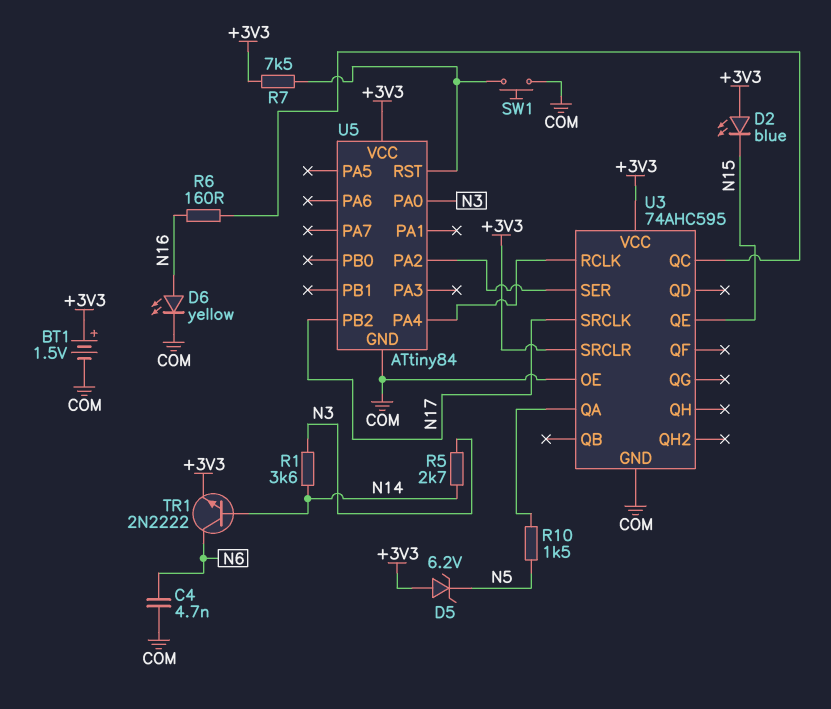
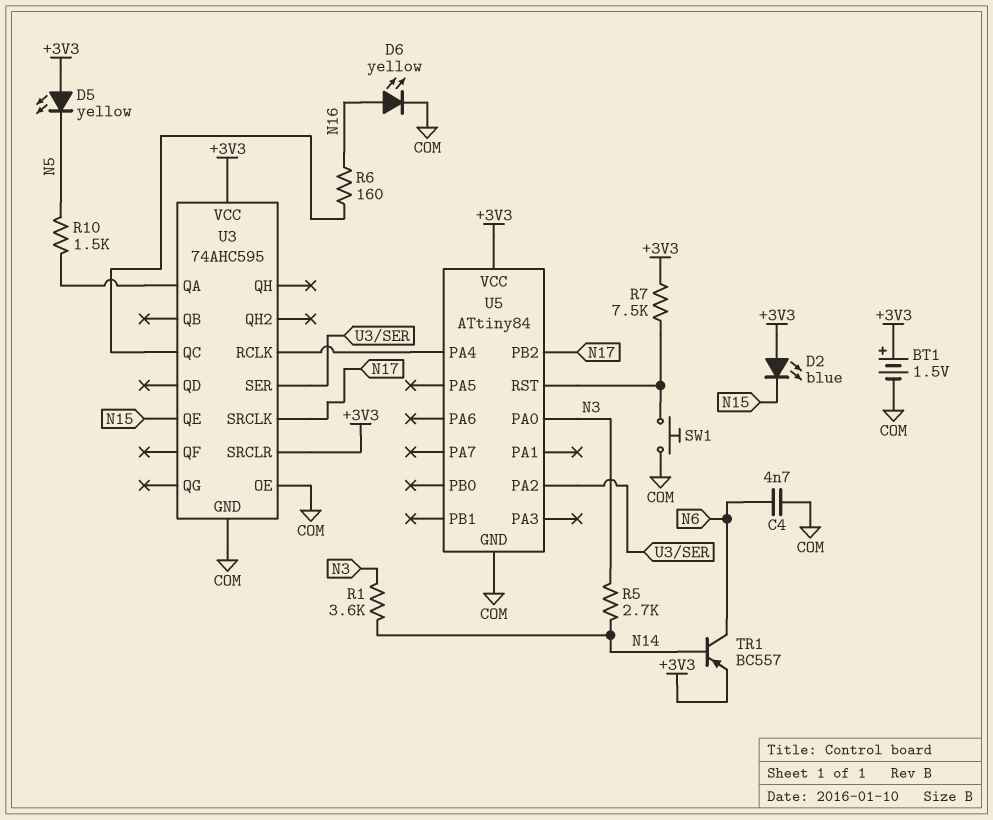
D5: zener 6.2V (A +3V3, K N5) -> LED yellow (A +3V3, K N5)
TR1: NPN 2N2222 (B N14, C N6, E +3V3) -> PNP BC557 (B N14, C N6, E +3V3)

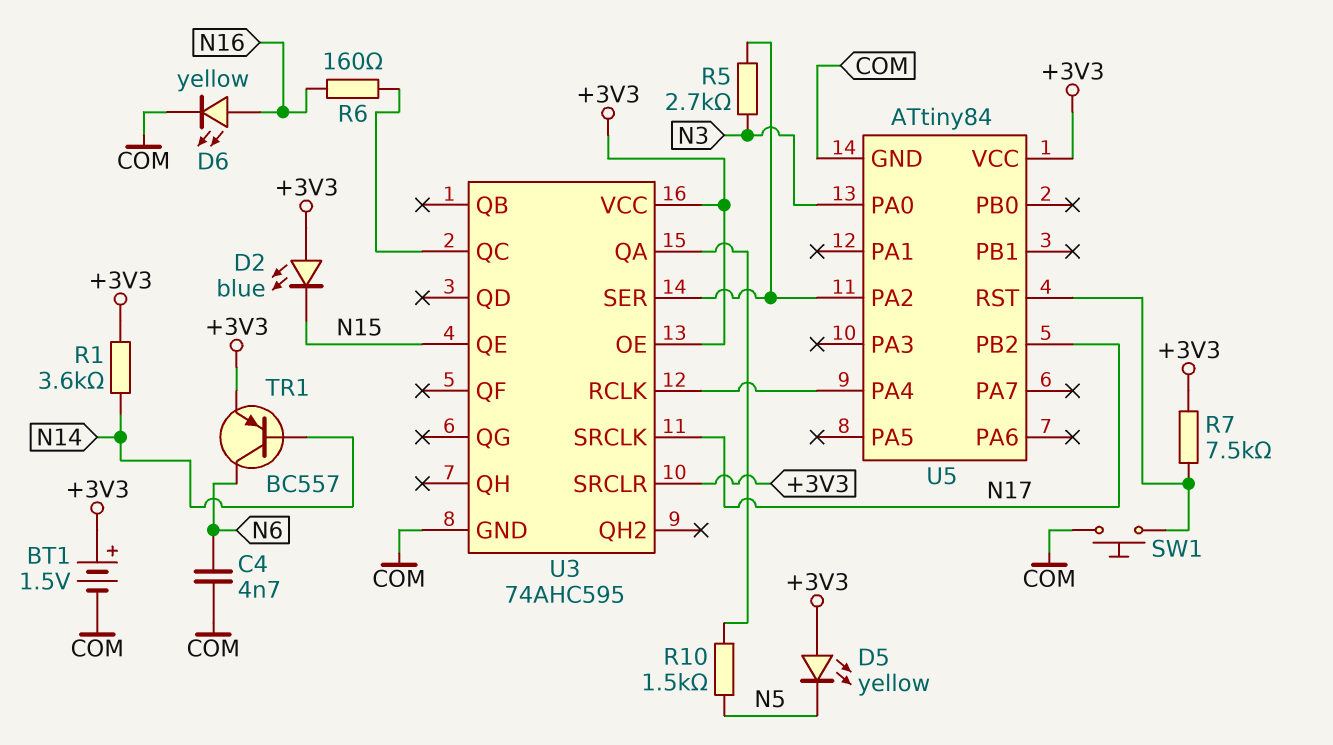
R1: 3.6k (N3, N14) -> 3.6k (+3V3, N14)
R5: 2.7k (N3, N14) -> 2.7k (N3, U3/SER)
U3 pin OE: COM -> +3V3

